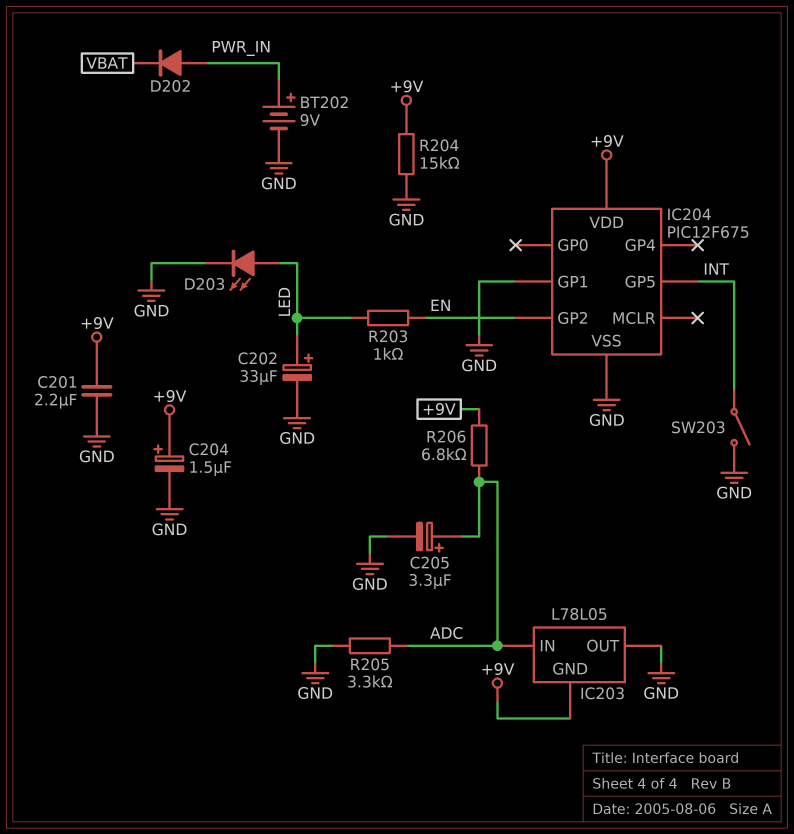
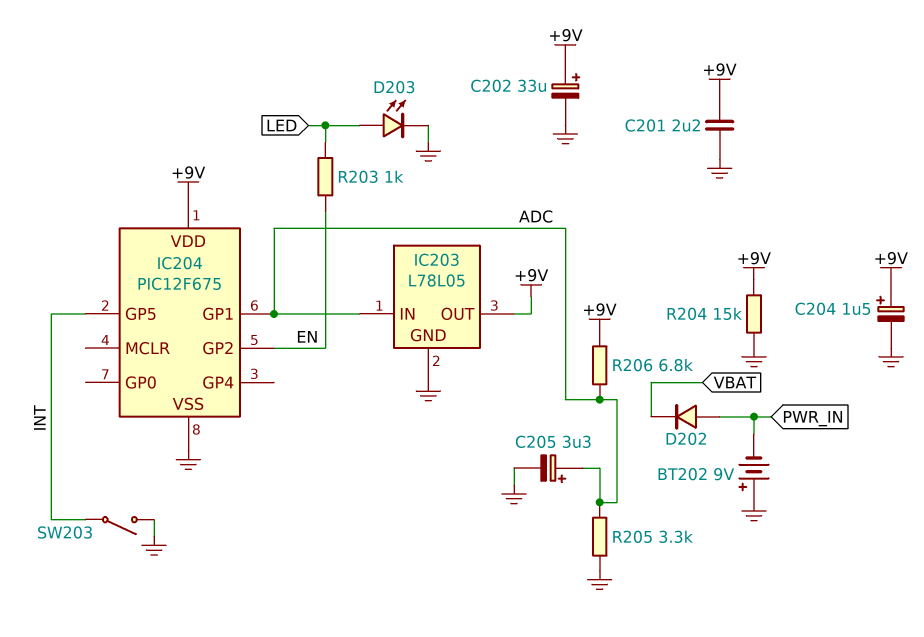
BT202: 9V (plus PWR_IN, minus GND) -> 9V (plus GND, minus PWR_IN)
C202: 33uF (plus LED, minus GND) -> 33uF (plus +9V, minus GND)
IC203 pin GND: +9V -> GND
IC203 pin OUT: GND -> +9V
IC204 pin GP1: GND -> ADC

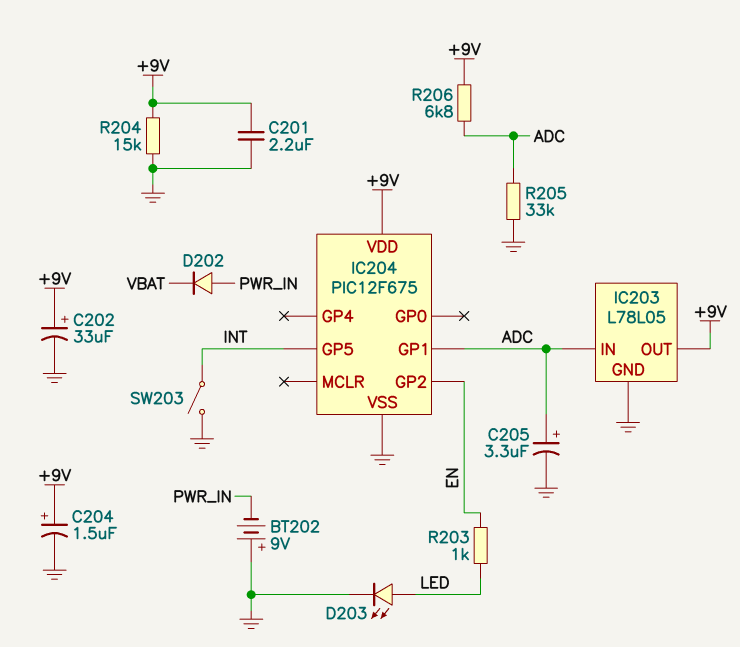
R205: 3.3k (ADC, GND) -> 33k (ADC, GND)

